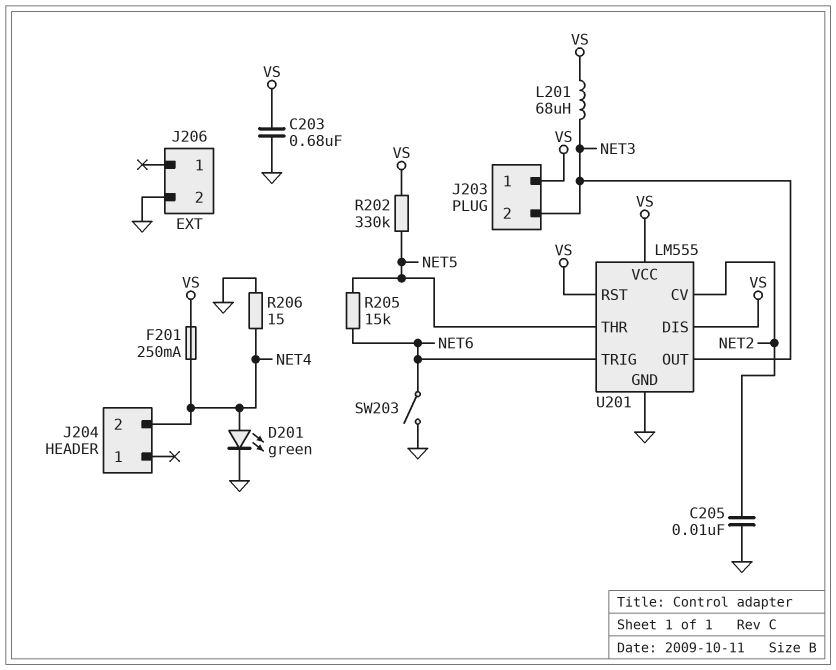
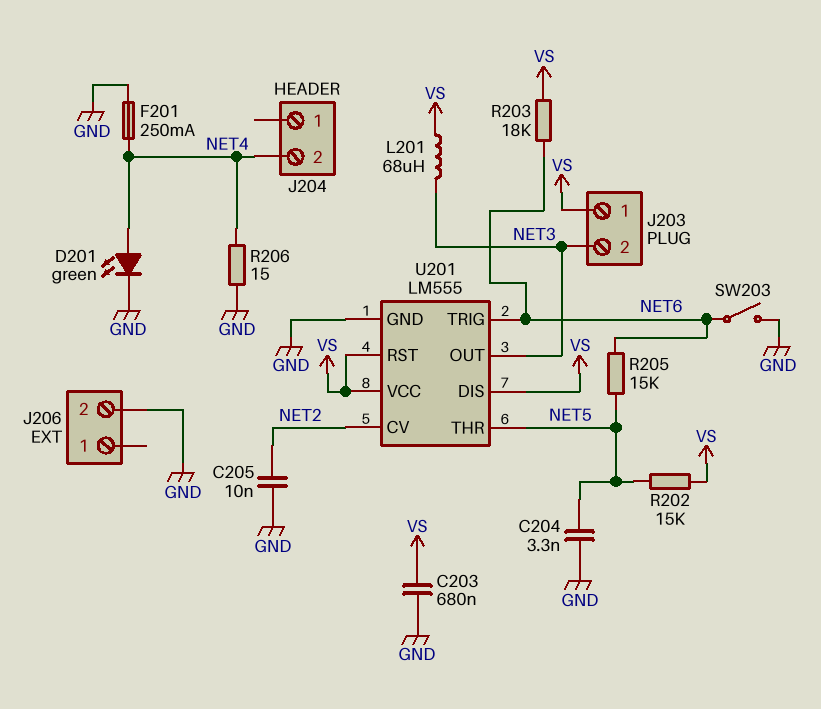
C204: none -> 3.3nF (GND, NET5)
F201: 250mA (NET4, VS) -> 250mA (GND, NET4)
R202: 330k (NET5, VS) -> 15k (NET5, VS)
R203: none -> 18k (NET6, VS)

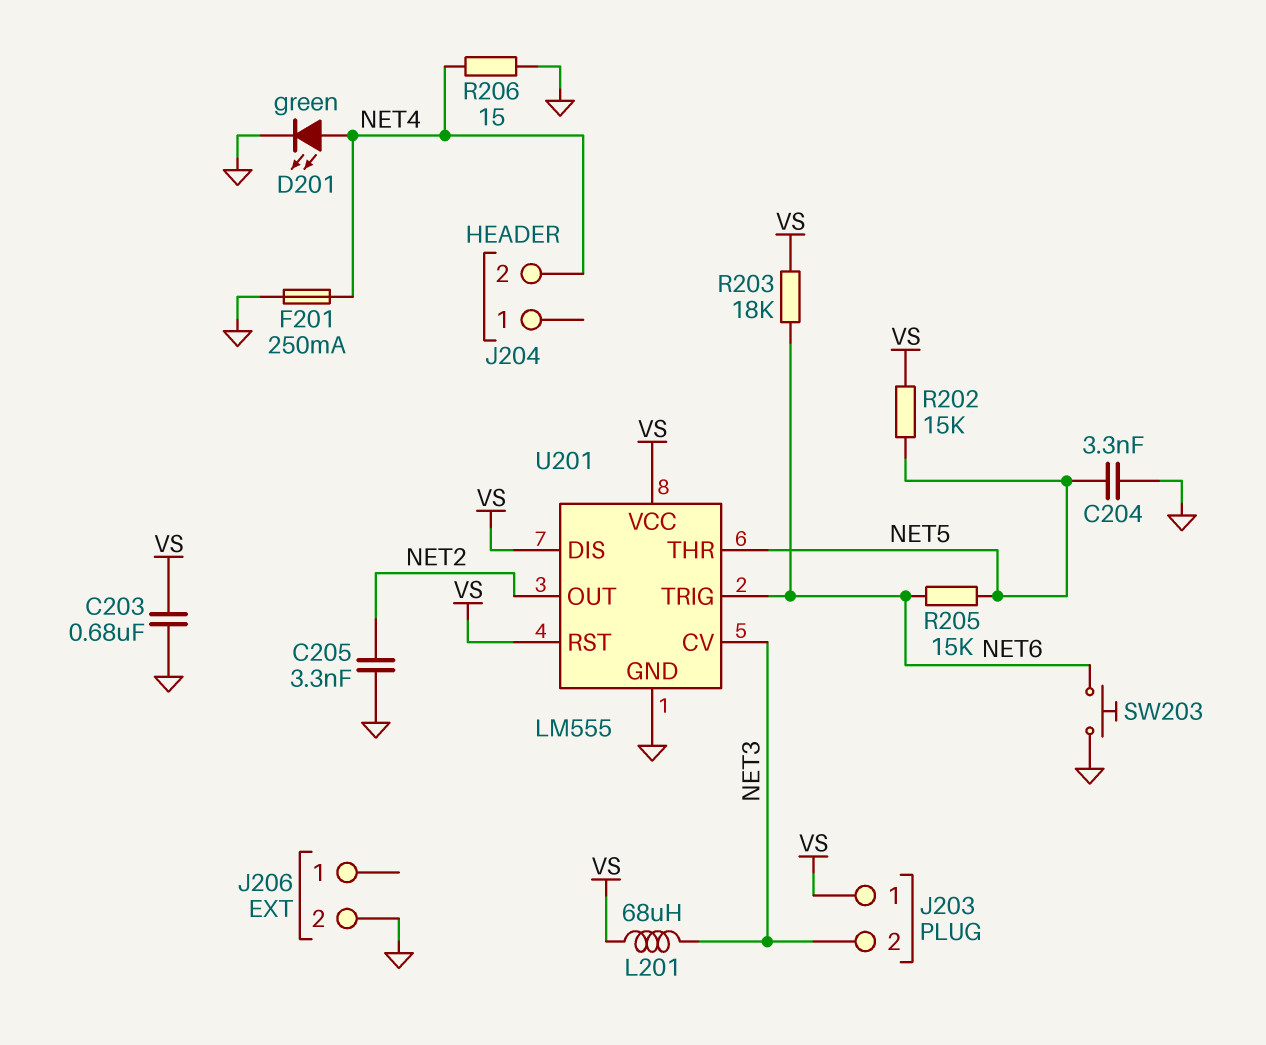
C205: 10nF (GND, NET2) -> 3.3nF (GND, NET2)
SW203: switch (GND, NET6) -> button (GND, NET6)
U201 pin CV: NET2 -> NET3
U201 pin OUT: NET3 -> NET2

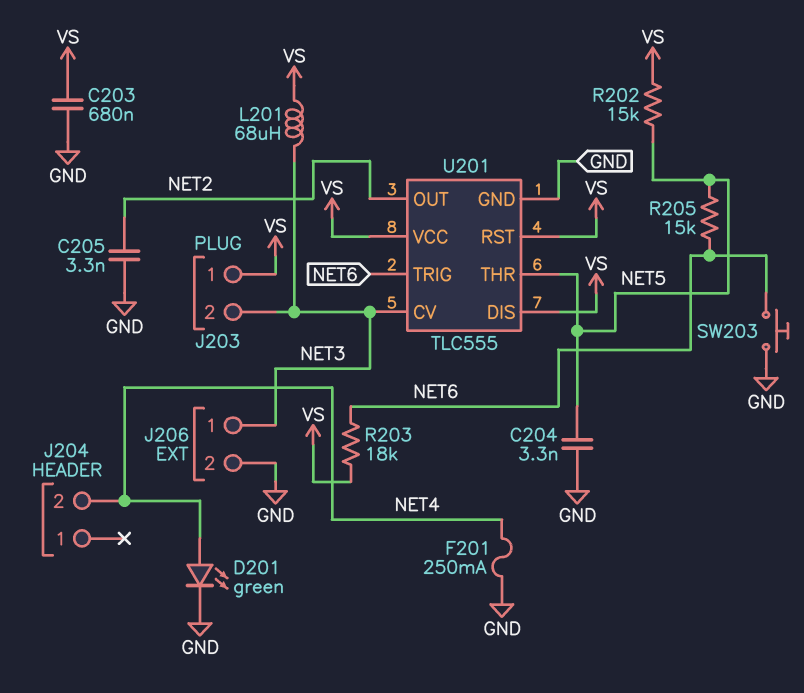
J206 pin 1: none -> NET3
R206: 15 (GND, NET4) -> none
U201: LM555 -> TLC555

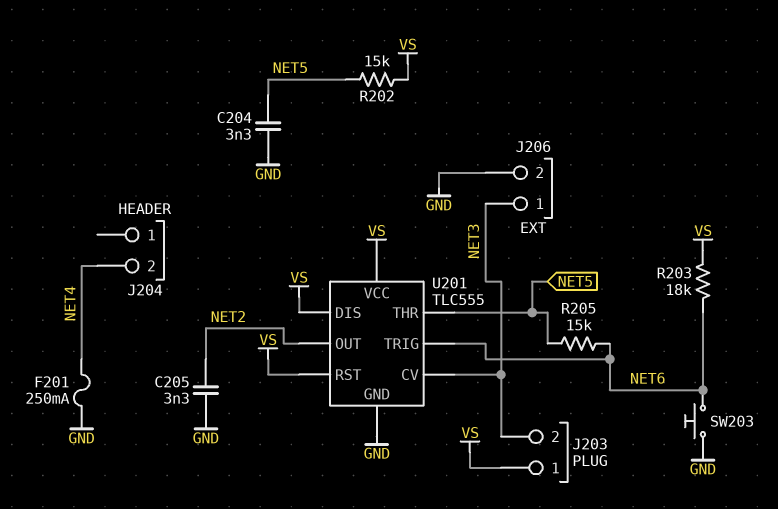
C203: 680nF (GND, VS) -> none
D201: LED green (A NET4, K GND) -> none
L201: 68uH (NET3, VS) -> none

